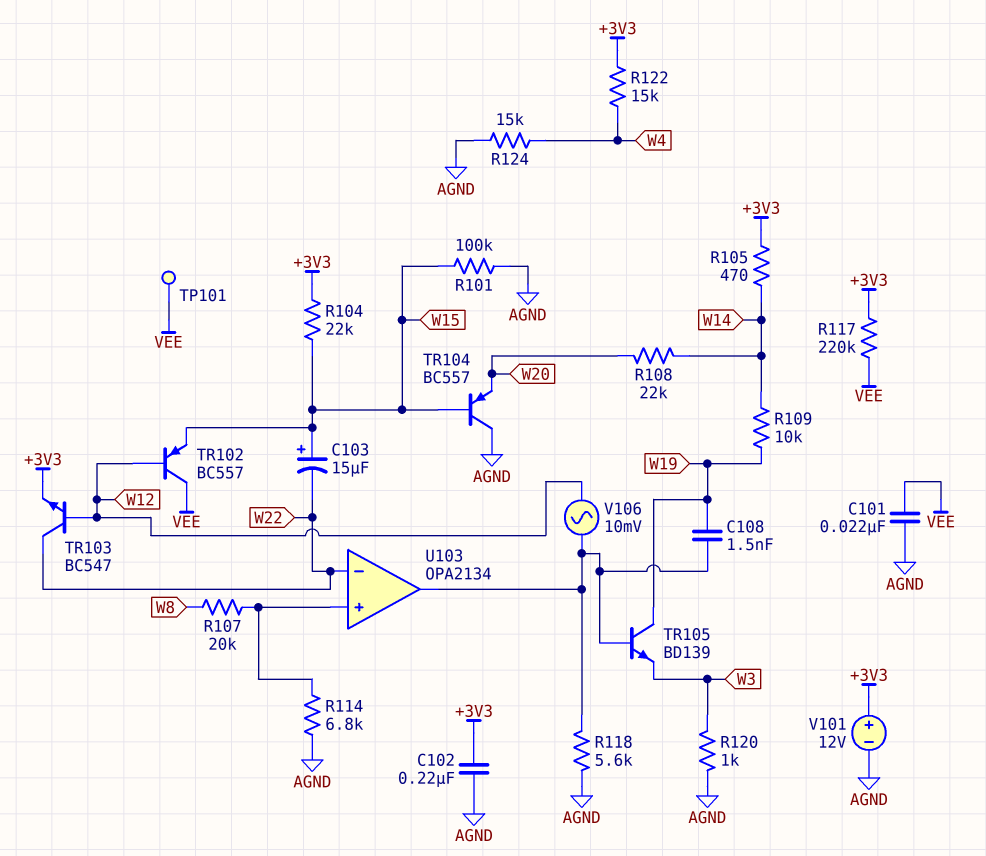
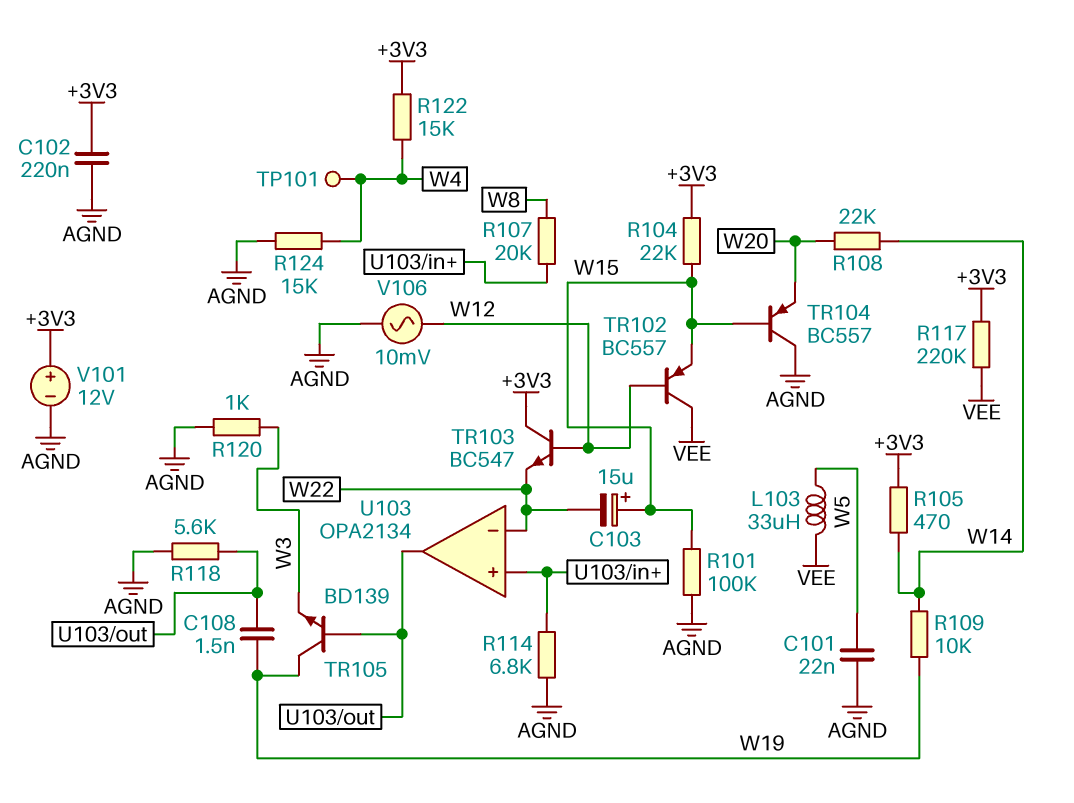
C101: 22nF (AGND, VEE) -> 22nF (AGND, W5)
L103: none -> 33uH (VEE, W5)
TP101: test point (VEE) -> test point (W4)
TR103: NPN BC547 (B W12, C W22, E +3V3) -> NPN BC547 (B W12, C +3V3, E W22)
V106: AC 10mV (U103/out, W12) -> AC 10mV (AGND, W12)

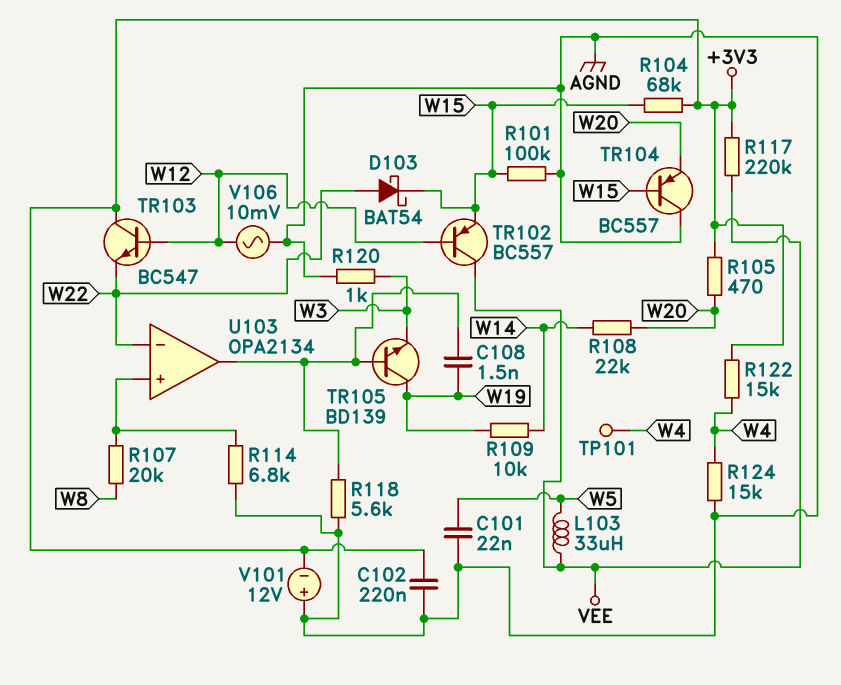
C103: 15uF (plus W15, minus W22) -> none
D103: none -> schottky BAT54 (A W22, K W15)
R104: 22k (+3V3, W15) -> 68k (+3V3, W15)
R105: 470 (+3V3, W14) -> 470 (+3V3, W20)
V101: 12V (plus +3V3, minus AGND) -> 12V (plus AGND, minus +3V3)

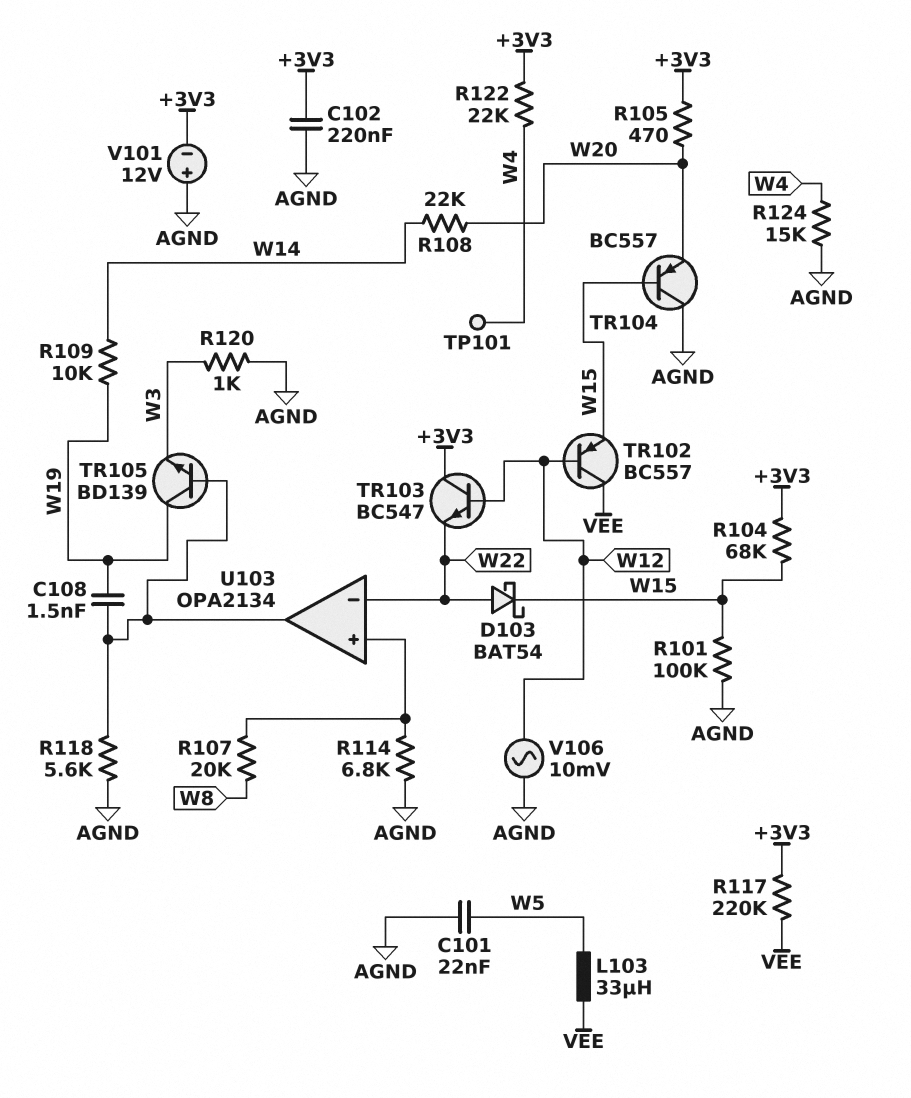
R122: 15k (+3V3, W4) -> 22k (+3V3, W4)

